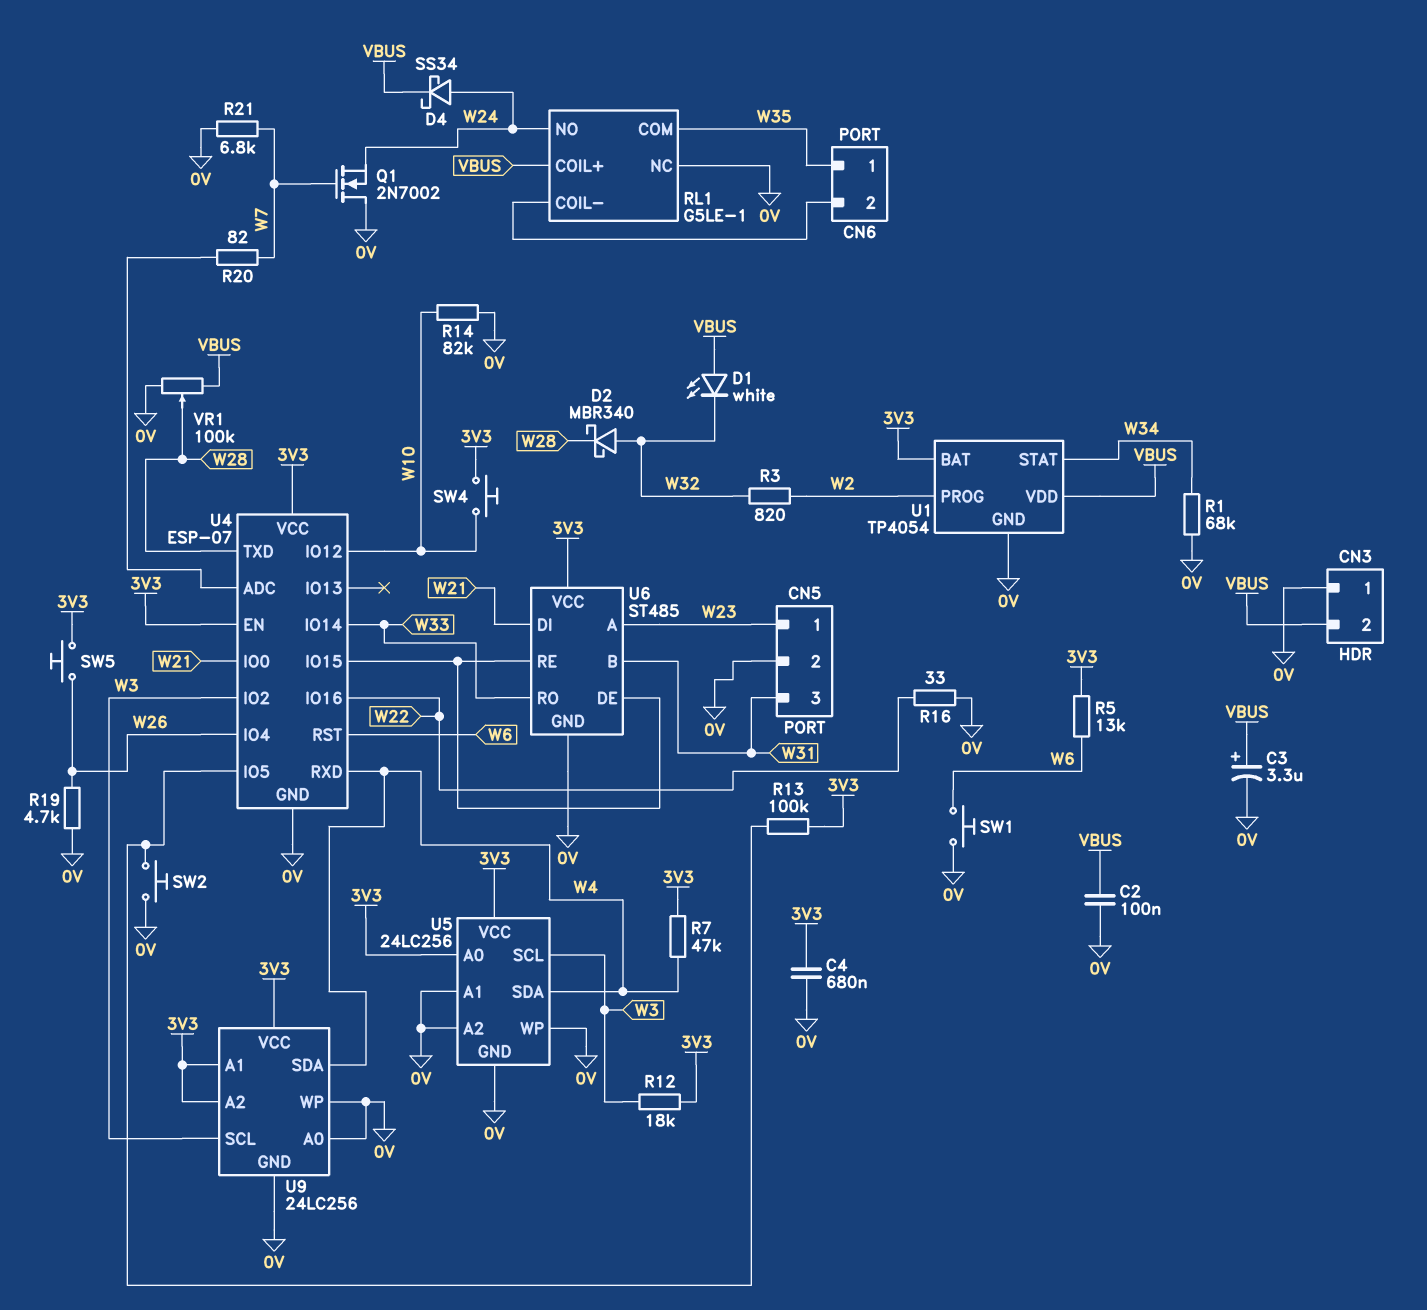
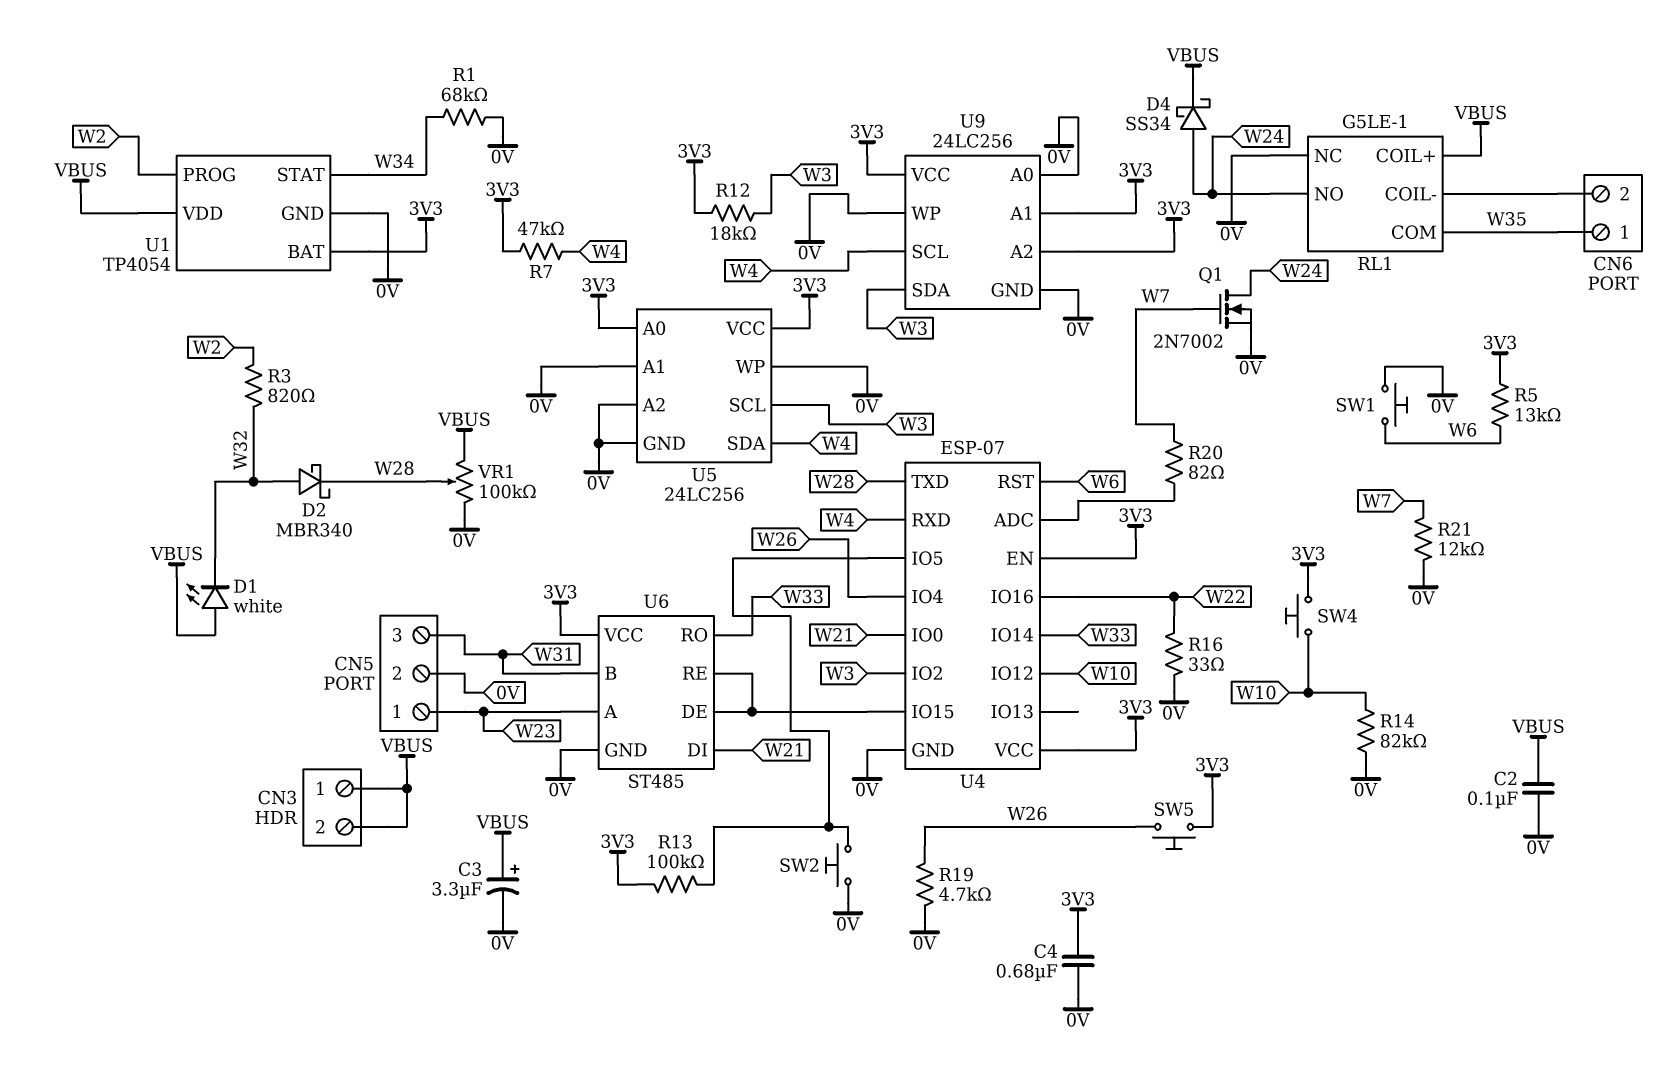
CN3 pin 1: 0V -> VBUS
Q1: NMOS 2N7002 (G W7, D 0V, S W24) -> NMOS 2N7002 (G W7, D W24, S 0V)
R21: 6.8k (0V, W7) -> 12k (0V, W7)
U9 pin SCL: W3 -> W4
U9 pin SDA: W4 -> W3

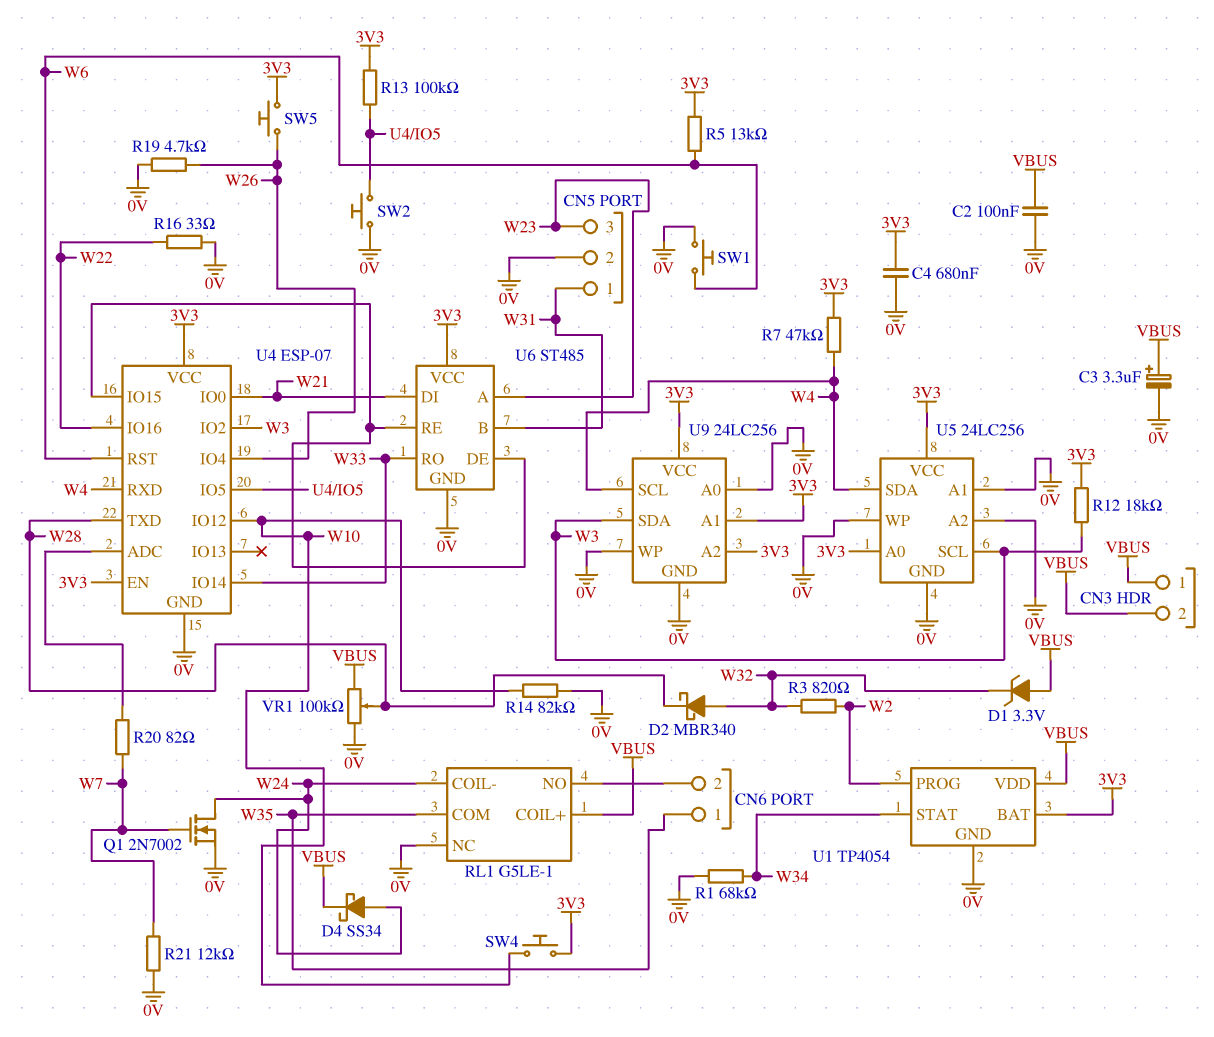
CN5 pin 1: W23 -> W31
CN5 pin 3: W31 -> W23
D1: LED white (A VBUS, K W32) -> zener 3.3V (A VBUS, K W32)
RL1 pin COIL-: CN6/2 -> W24
RL1 pin NO: W24 -> CN6/2

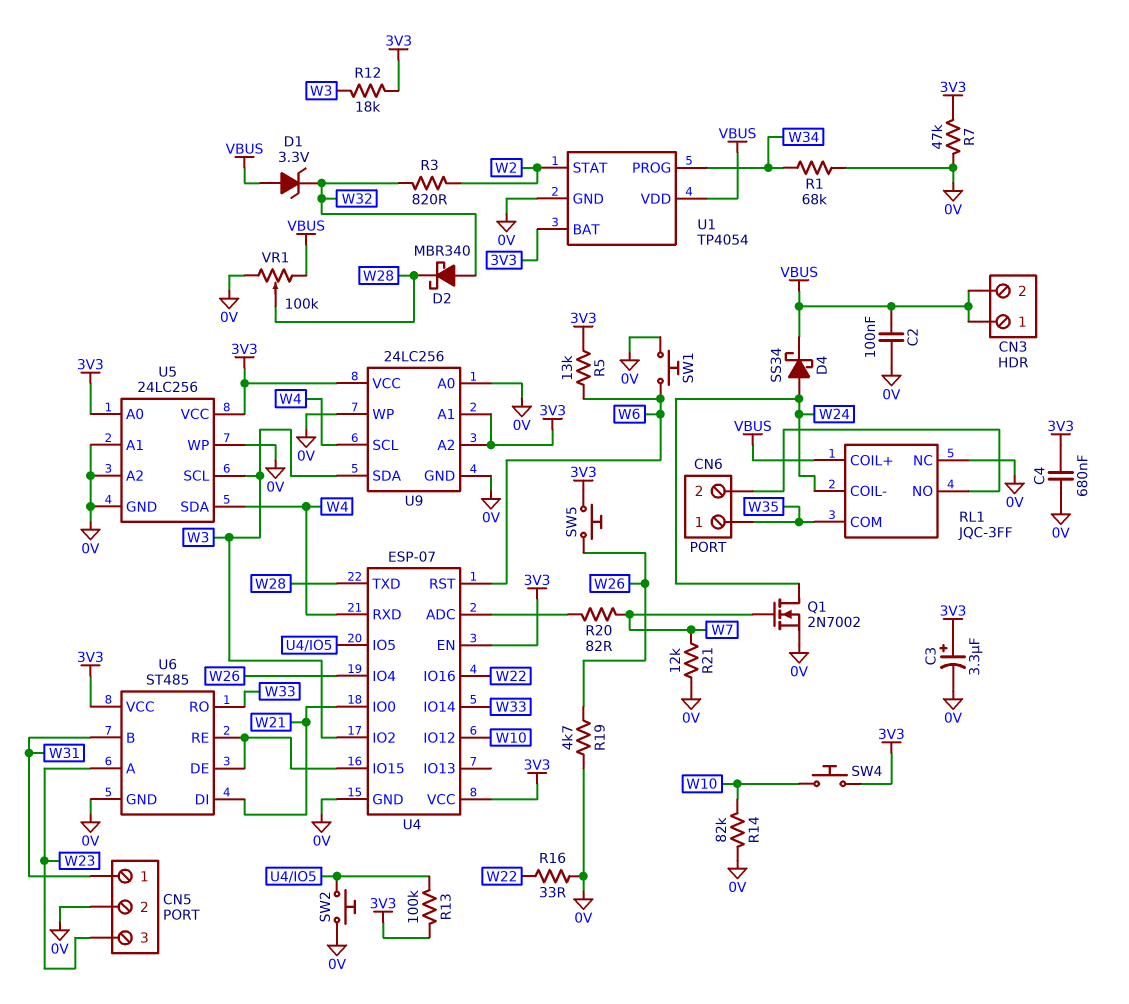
C3: 3.3uF (plus VBUS, minus 0V) -> 3.3uF (plus 3V3, minus 0V)
R7: 47k (3V3, W4) -> 47k (0V, 3V3)
RL1: G5LE-1 -> JQC-3FF
U1 pin PROG: W2 -> W34
U1 pin STAT: W34 -> W2

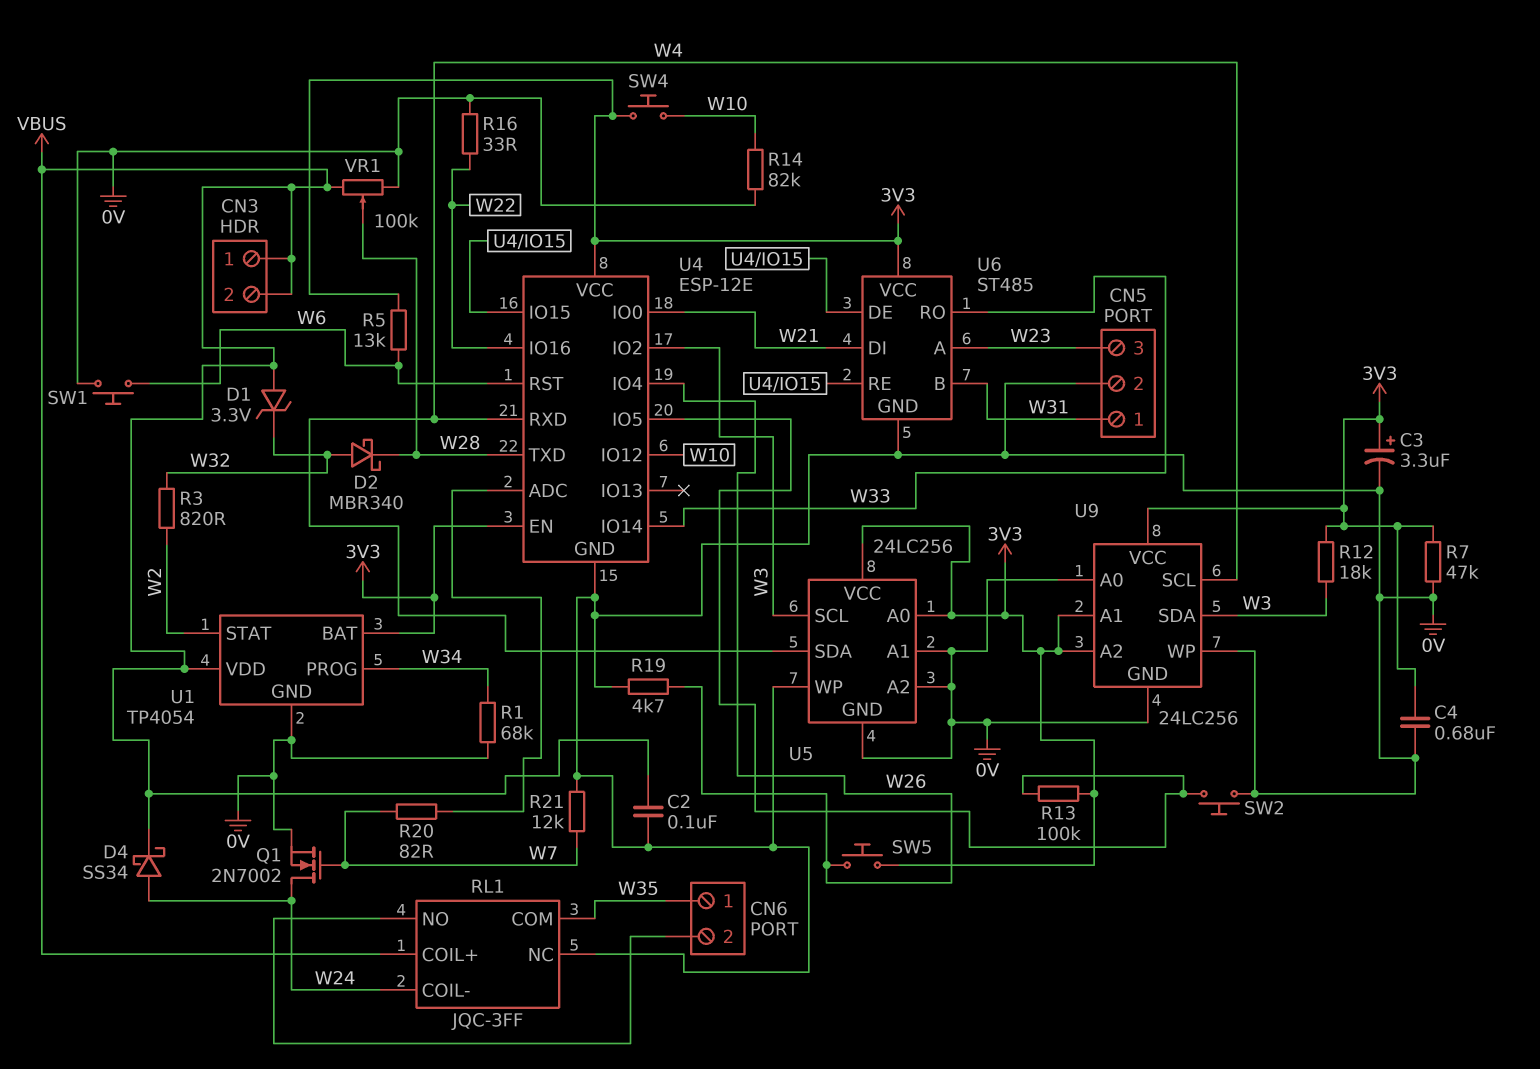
U4: ESP-07 -> ESP-12E

